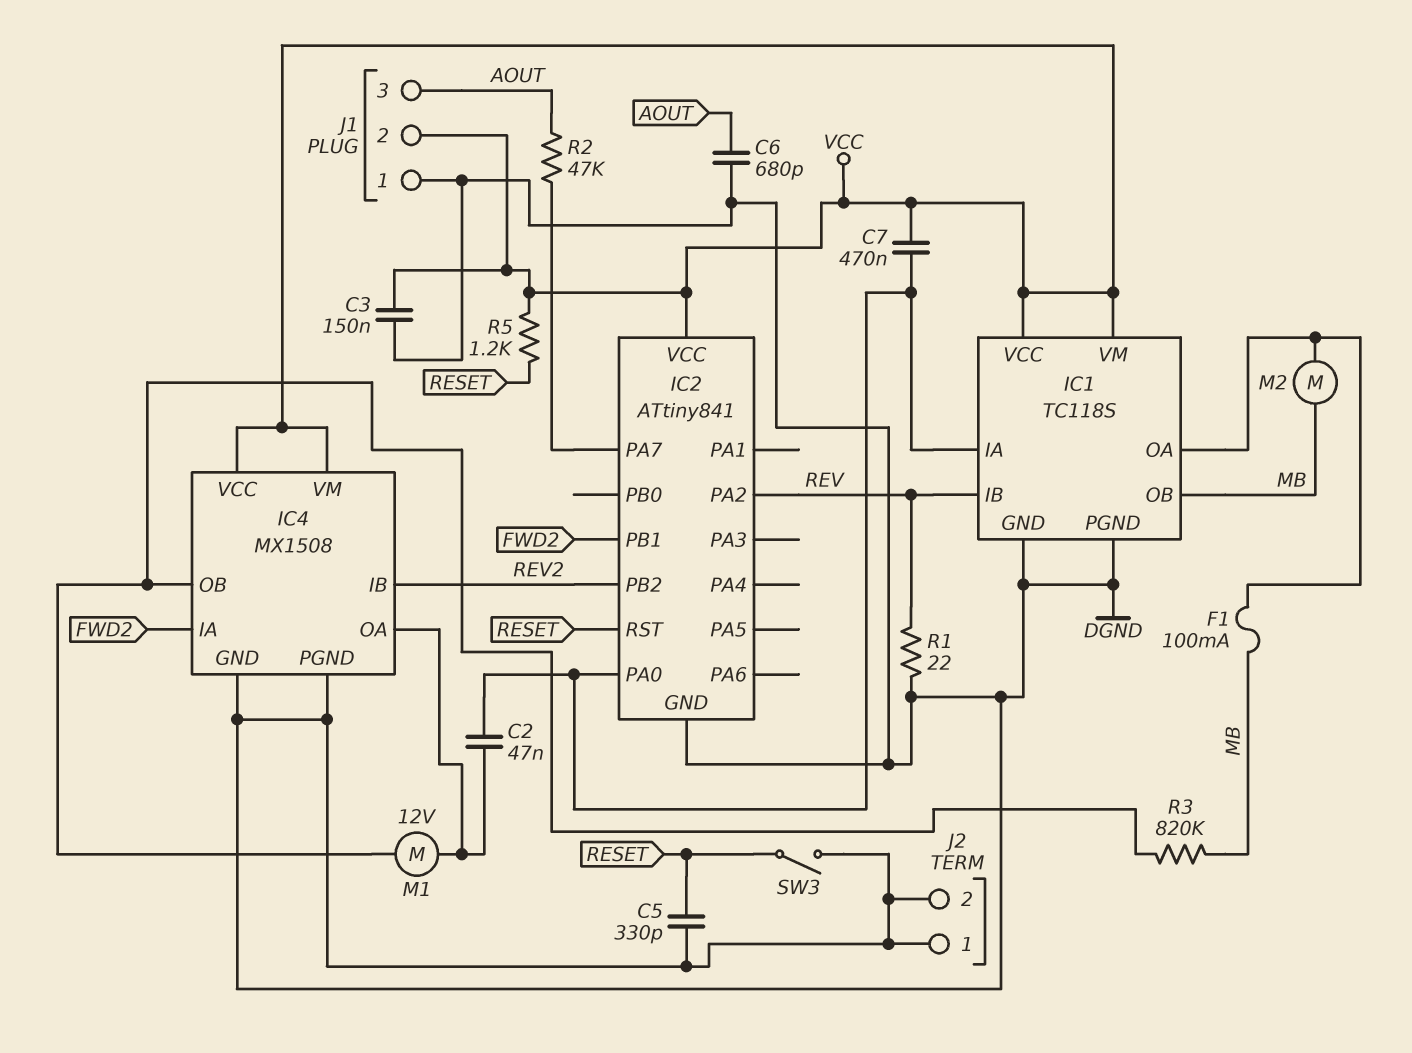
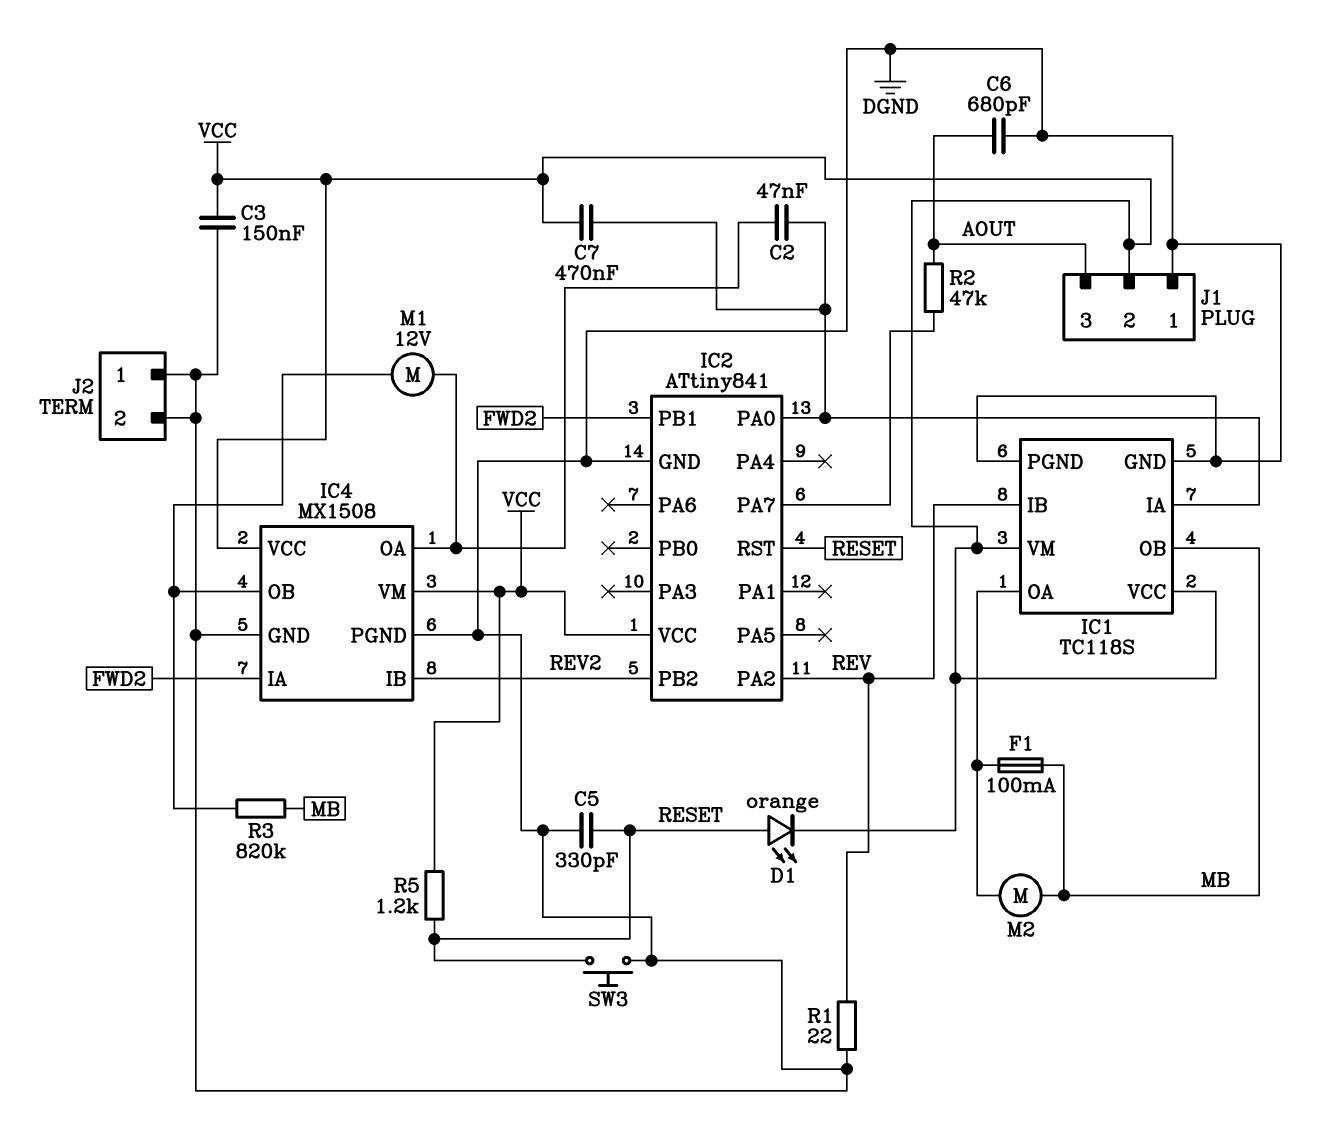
D1: none -> LED orange (A RESET, K VCC)
SW3: switch (DGND, RESET) -> button (DGND, RESET)

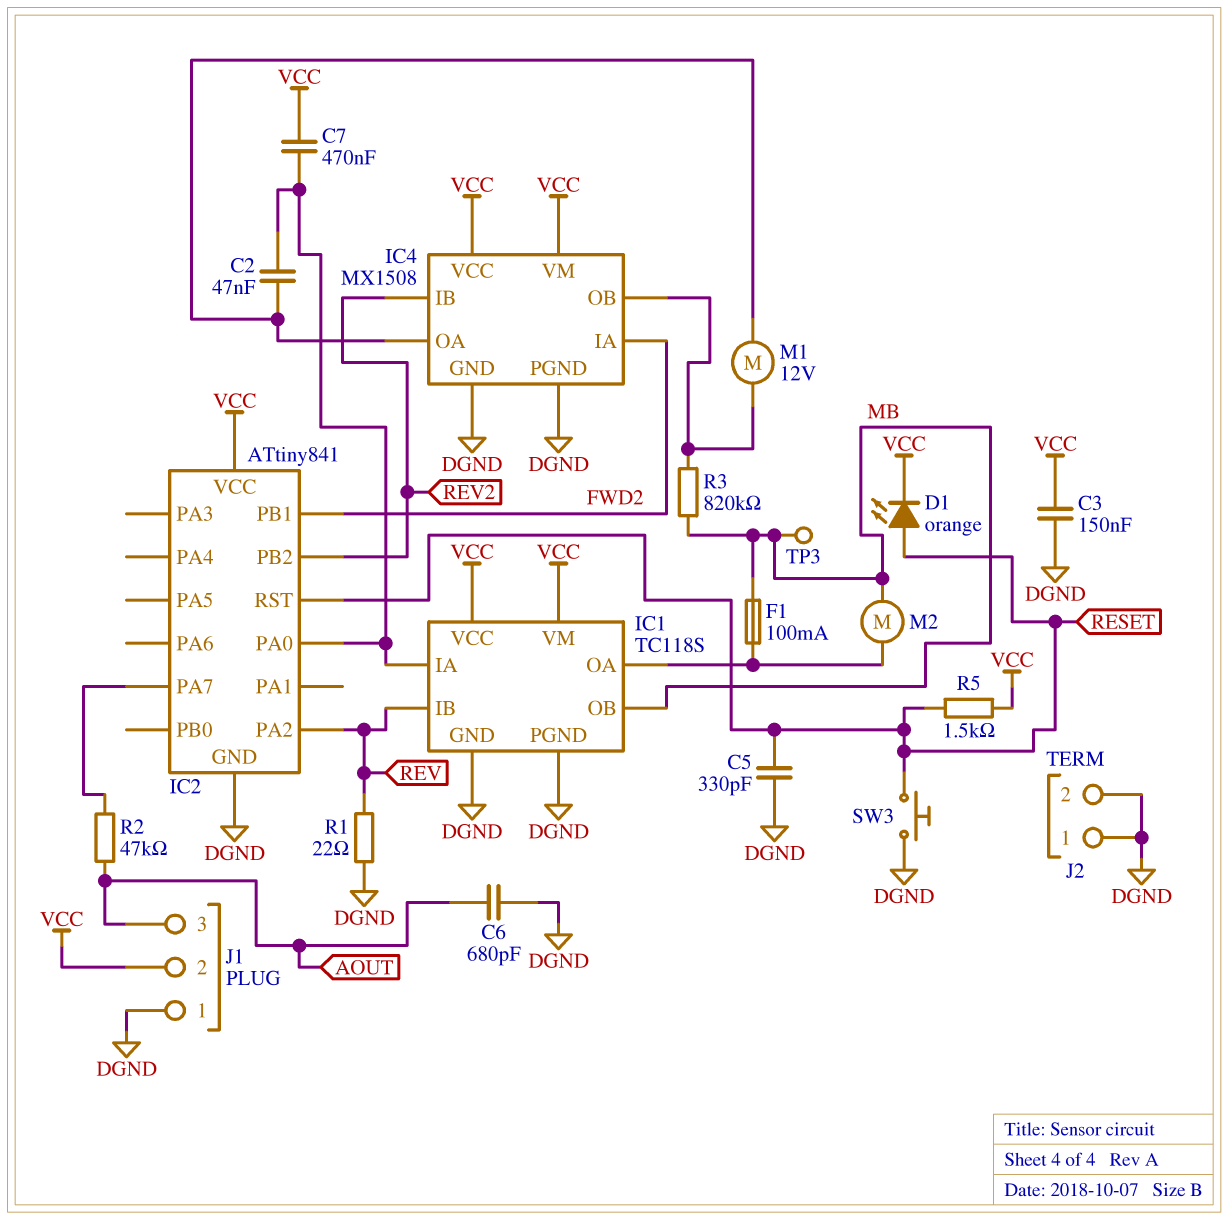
R5: 1.2k (RESET, VCC) -> 1.5k (RESET, VCC)
TP3: none -> test point (MB)

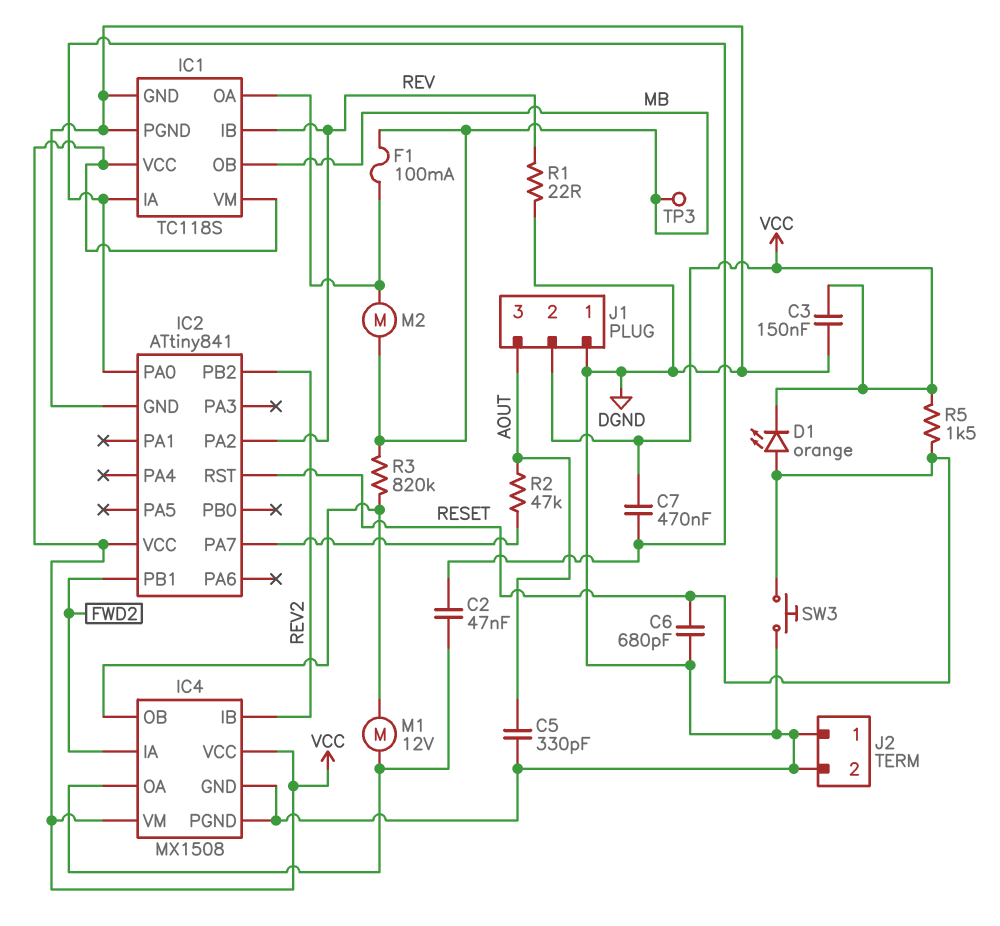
C5: 330pF (DGND, RESET) -> 330pF (AOUT, DGND)
C6: 680pF (AOUT, DGND) -> 680pF (DGND, RESET)

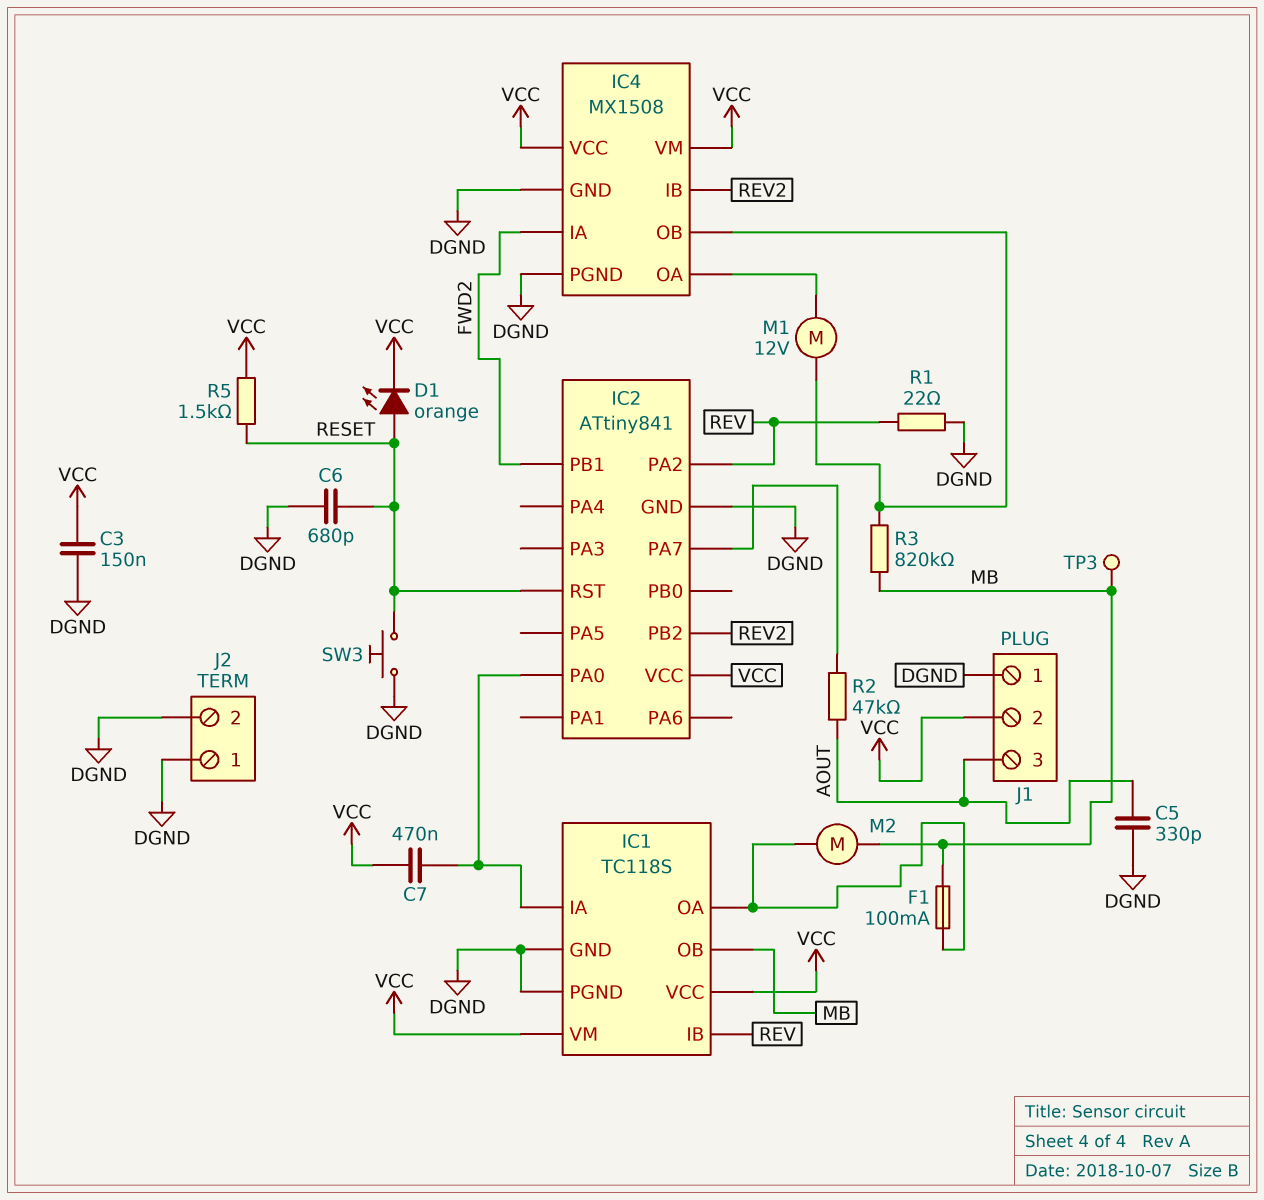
C2: 47nF (IC1/IA, IC4/OA) -> none

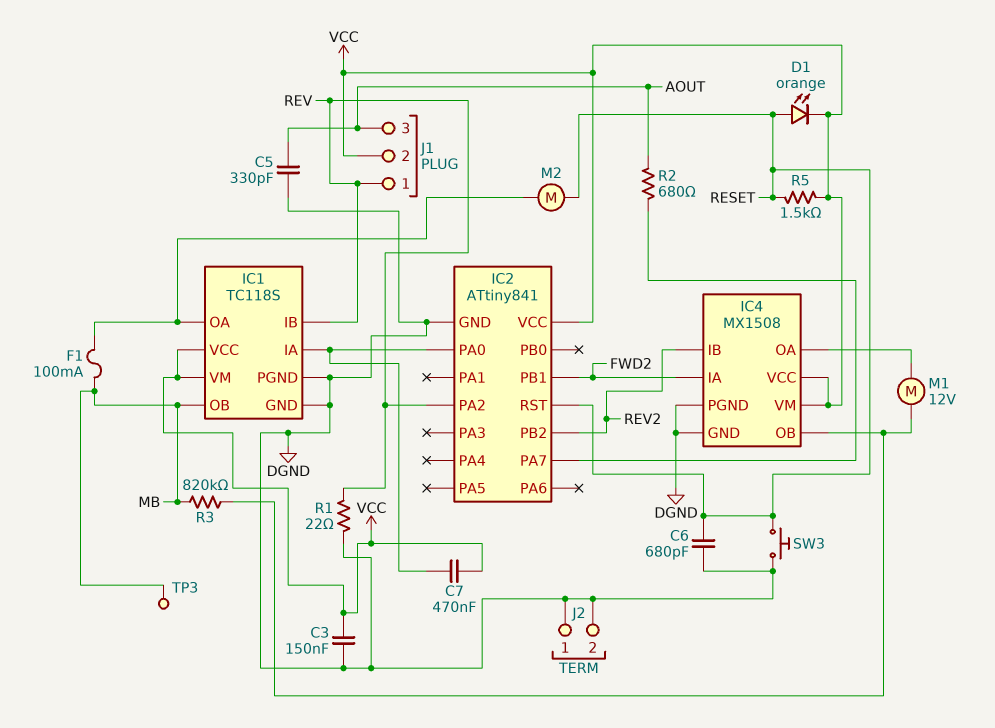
J1 pin 1: DGND -> REV
M2: motor (IC1/OA, MB) -> motor (IC1/OA, RESET)
R2: 47k (AOUT, IC2/PA7) -> 680 (AOUT, IC2/PA7)

